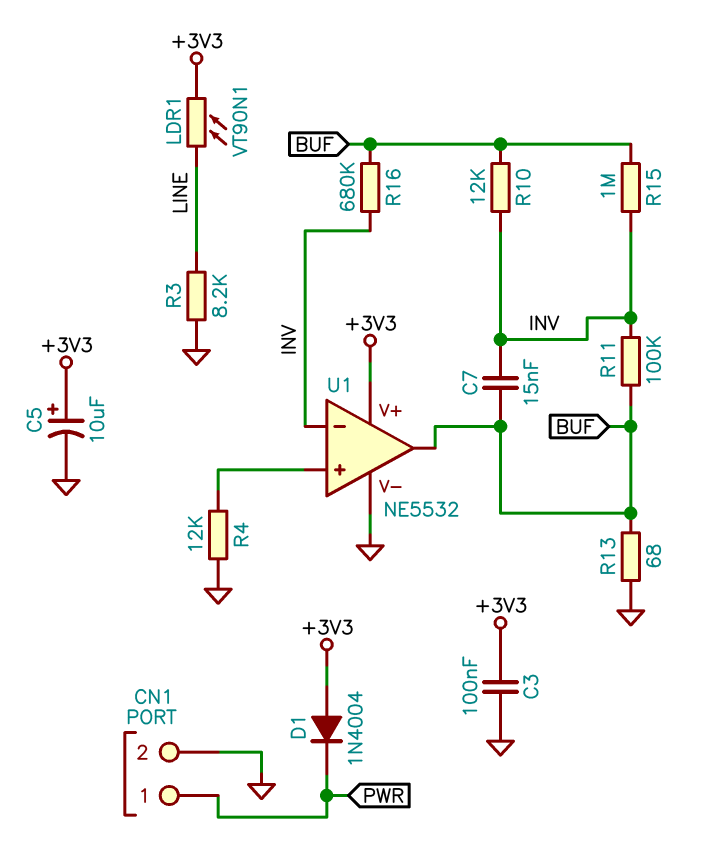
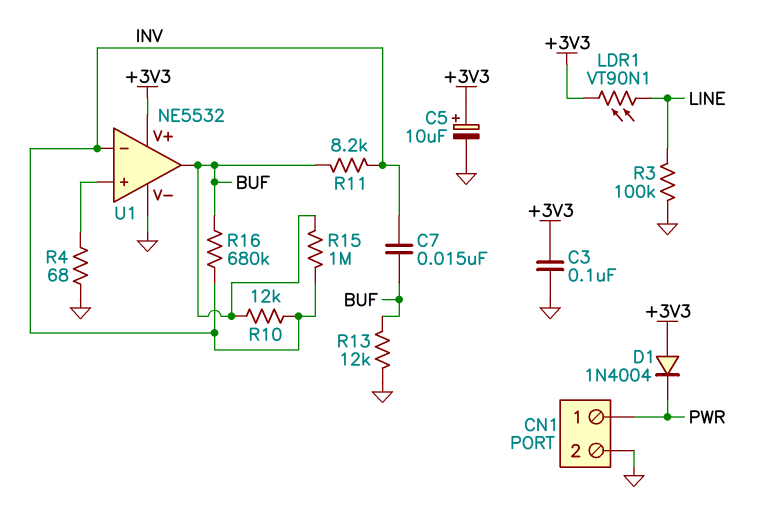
R3: 8.2k (GND, LINE) -> 100k (GND, LINE)
R4: 12k (GND, U1/in+) -> 68 (GND, U1/in+)
R11: 100k (BUF, INV) -> 8.2k (BUF, INV)
R13: 68 (BUF, GND) -> 12k (BUF, GND)

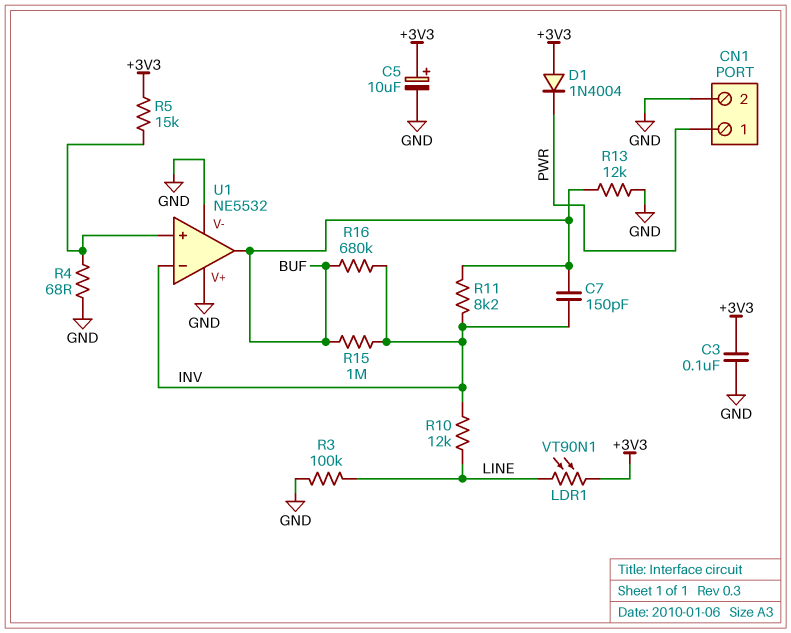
C7: 15nF (BUF, INV) -> 150pF (BUF, INV)
R5: none -> 15k (+3V3, U1/in+)
R10: 12k (BUF, INV) -> 12k (INV, LINE)
U1 pin V+: +3V3 -> GND

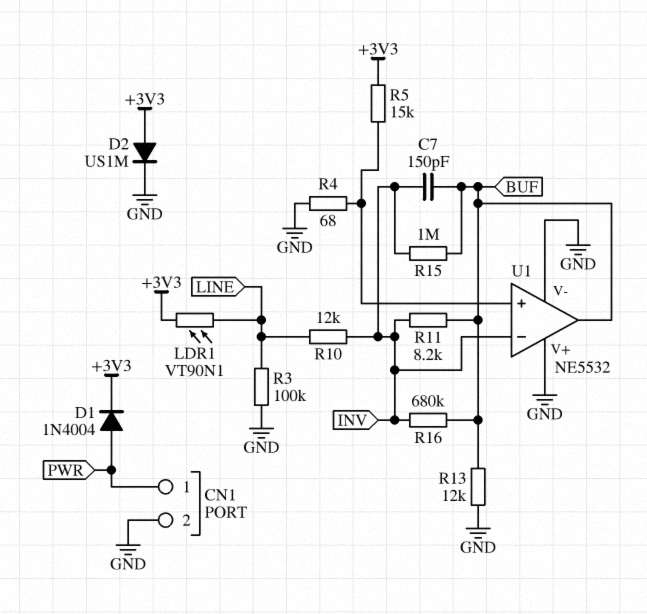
C3: 100nF (+3V3, GND) -> none
C5: 10uF (plus +3V3, minus GND) -> none
D1: diode 1N4004 (A +3V3, K PWR) -> diode 1N4004 (A PWR, K +3V3)
D2: none -> diode US1M (A +3V3, K GND)

